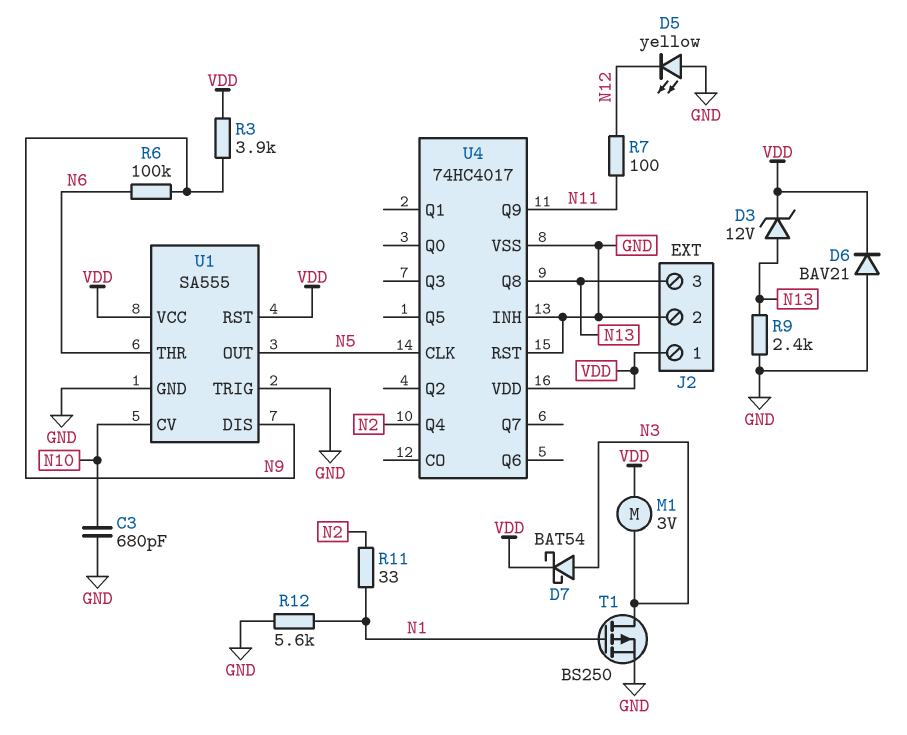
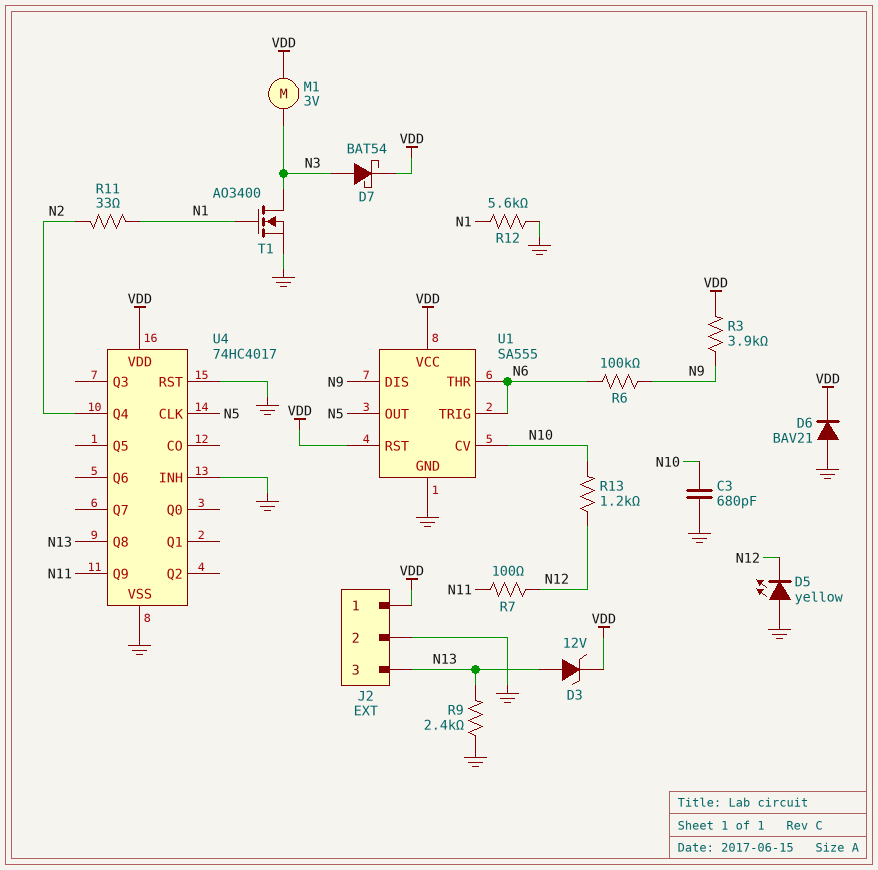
R13: none -> 1.2k (N10, N12)
T1: PMOS BS250 (G N1, D N3, S GND) -> NMOS AO3400 (G N1, D N3, S GND)
U1 pin TRIG: GND -> N6

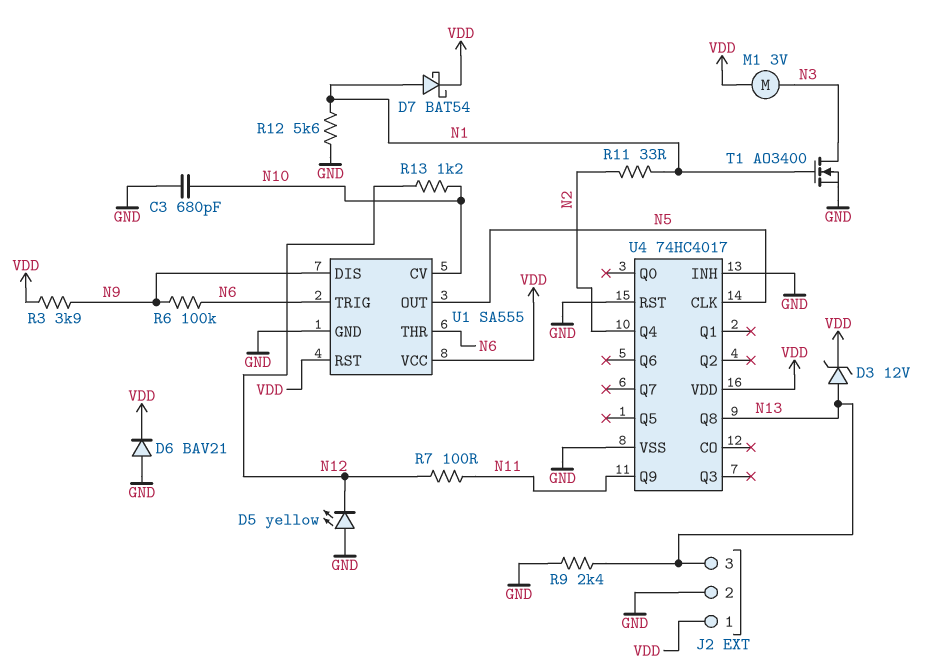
D7: schottky BAT54 (A N3, K VDD) -> schottky BAT54 (A N1, K VDD)

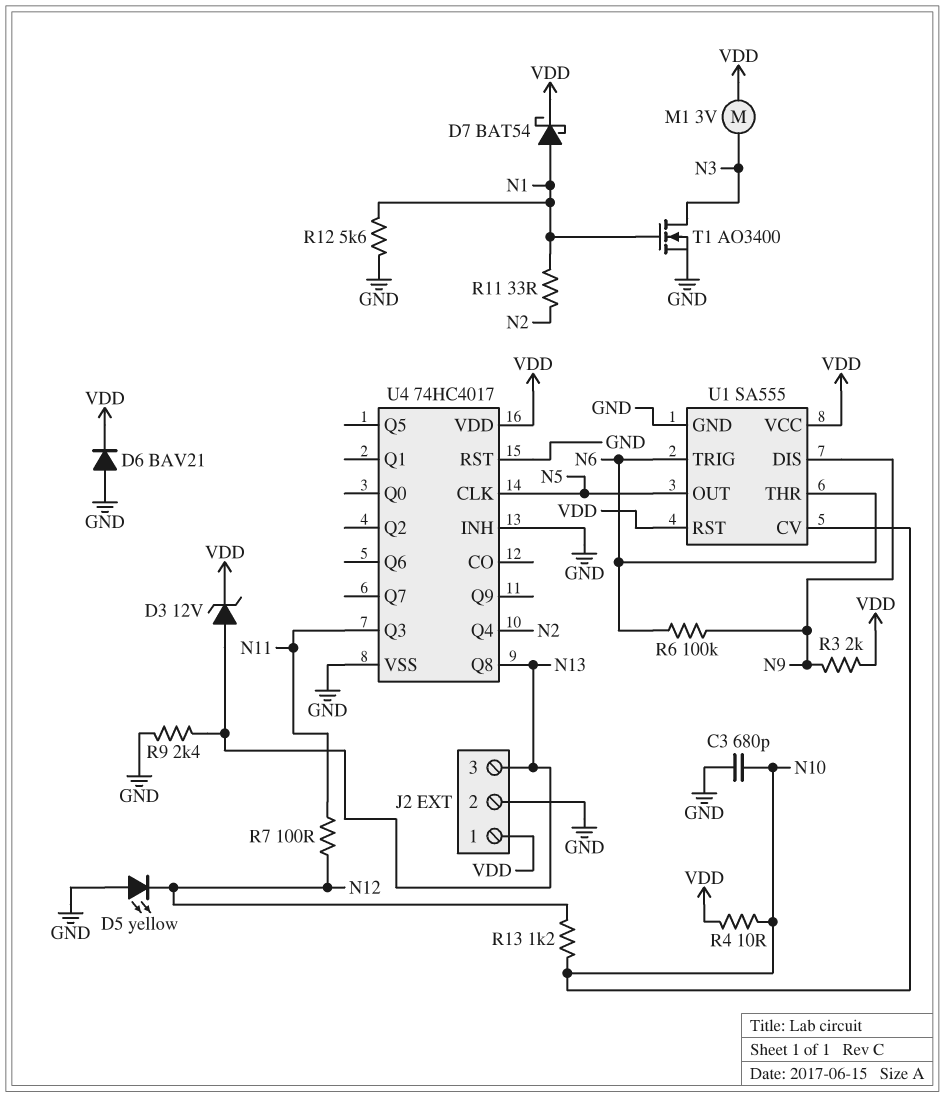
R3: 3.9k (N9, VDD) -> 2k (N9, VDD)
R4: none -> 10 (N10, VDD)
U4 pin Q3: none -> N11
U4 pin Q9: N11 -> none

